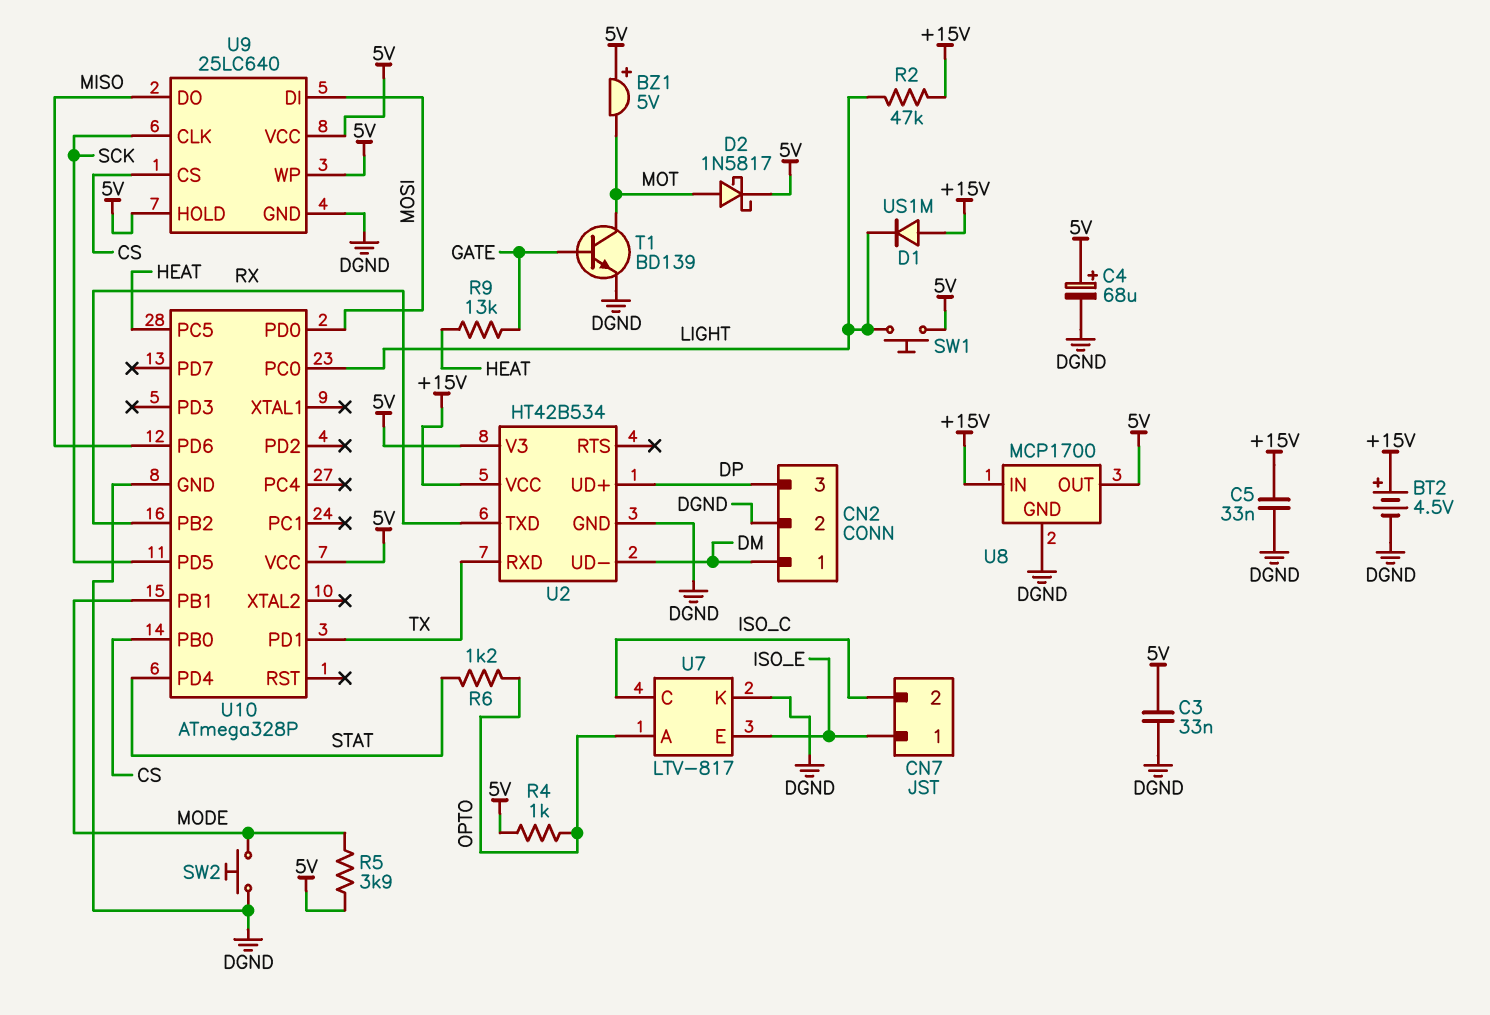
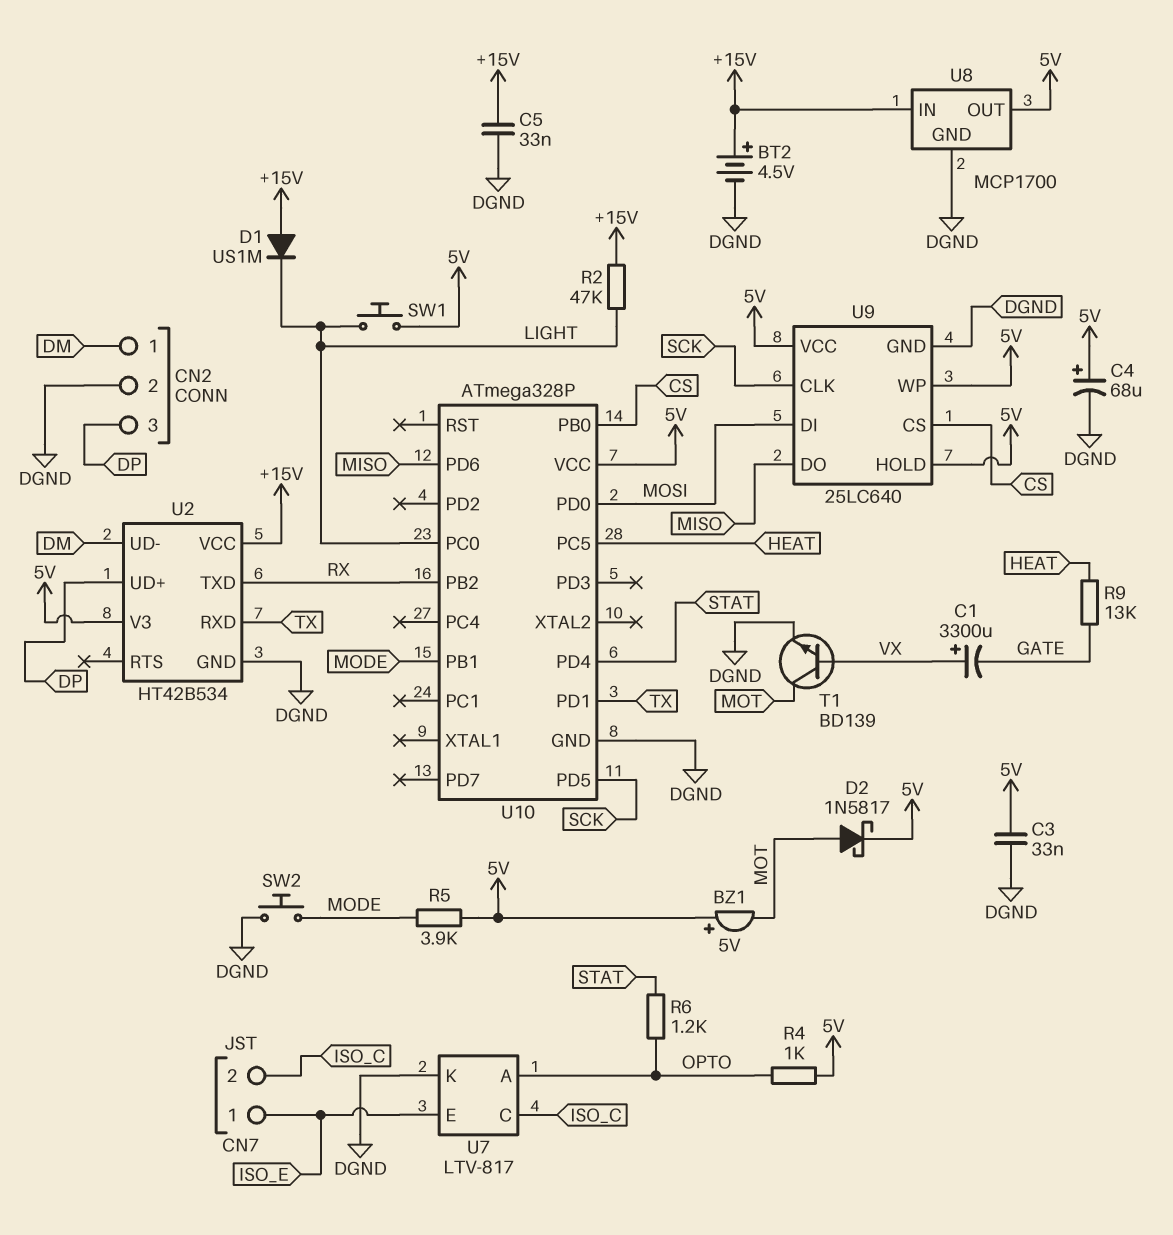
C1: none -> 3300uF (plus VX, minus GATE)
T1: NPN BD139 (B GATE, C MOT, E DGND) -> NPN BD139 (B VX, C MOT, E DGND)

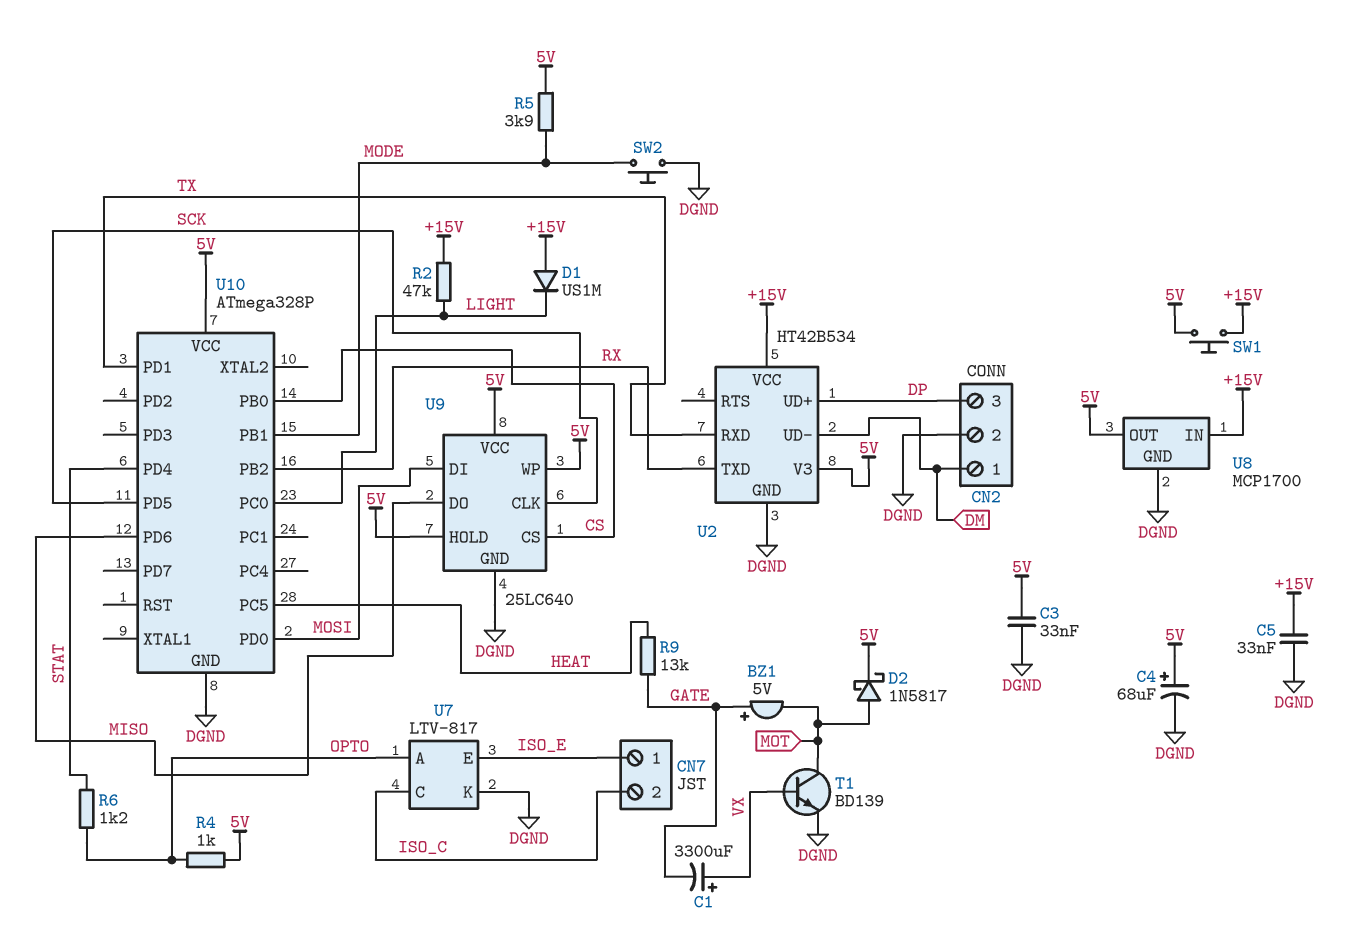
BT2: 4.5V (plus +15V, minus DGND) -> none
BZ1: buzzer 5V (plus 5V, minus MOT) -> buzzer 5V (plus GATE, minus MOT)
SW1: button (5V, LIGHT) -> button (+15V, 5V)

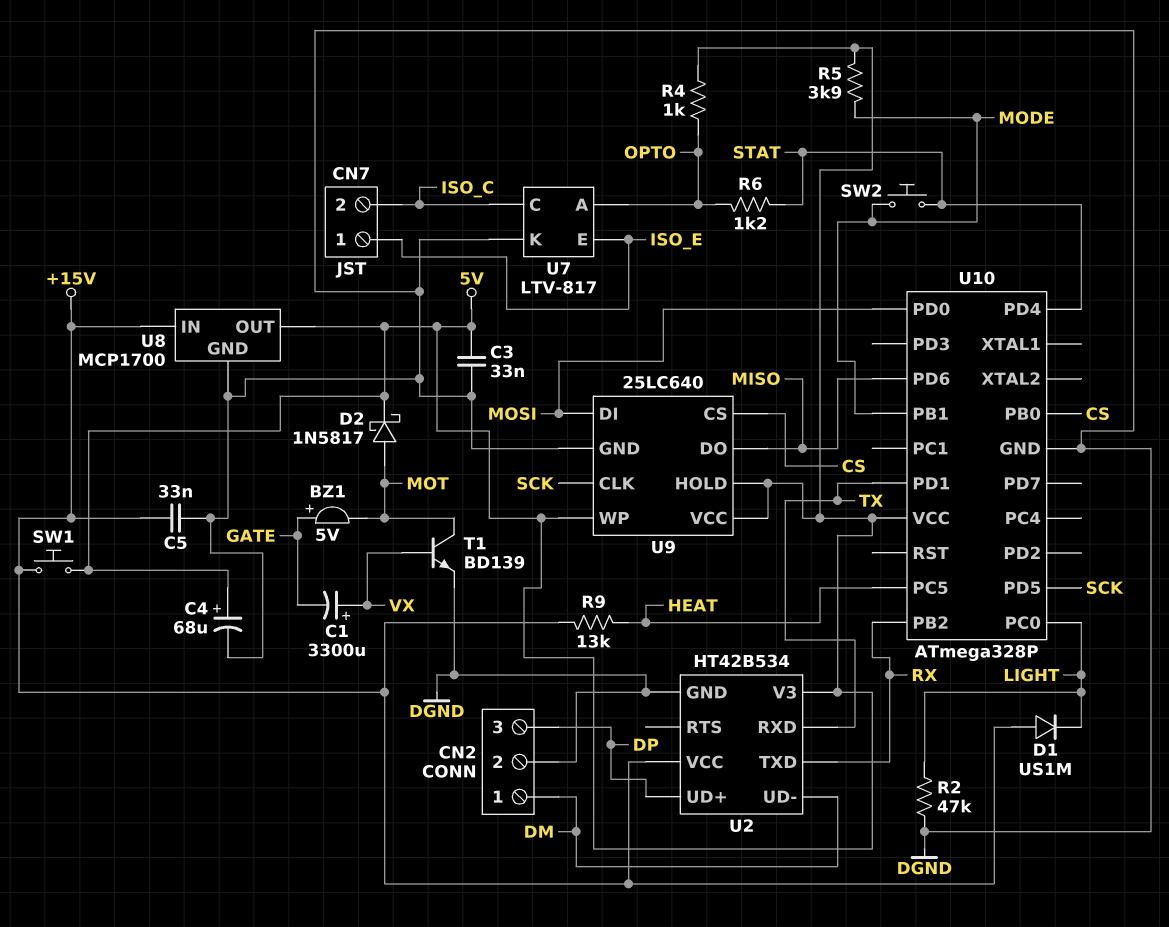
R2: 47k (+15V, LIGHT) -> 47k (DGND, LIGHT)
R9: 13k (GATE, HEAT) -> 13k (+15V, HEAT)
SW2: button (DGND, MODE) -> button (MODE, STAT)

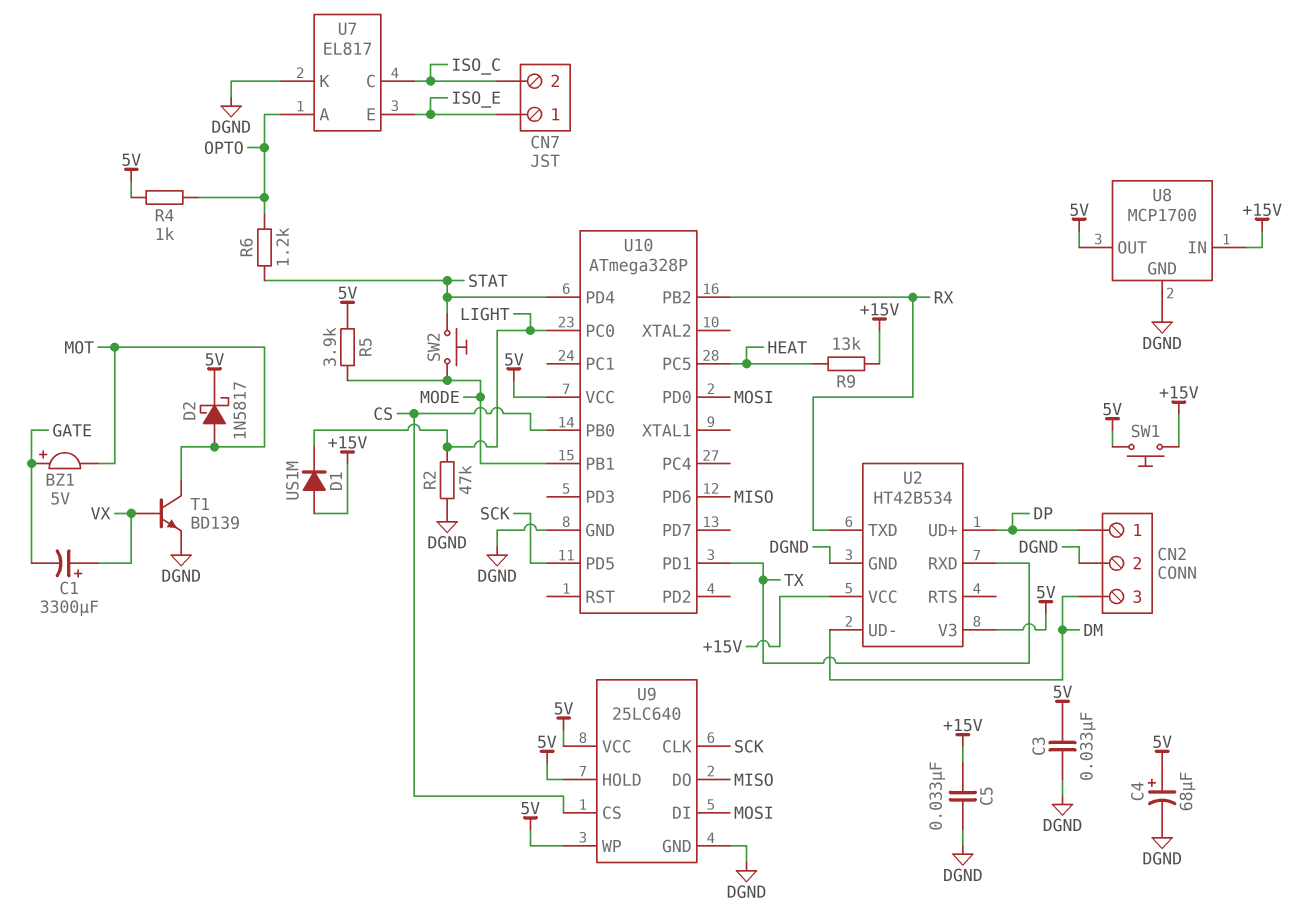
CN2 pin 1: DM -> DP
CN2 pin 3: DP -> DM
U7: LTV-817 -> EL817

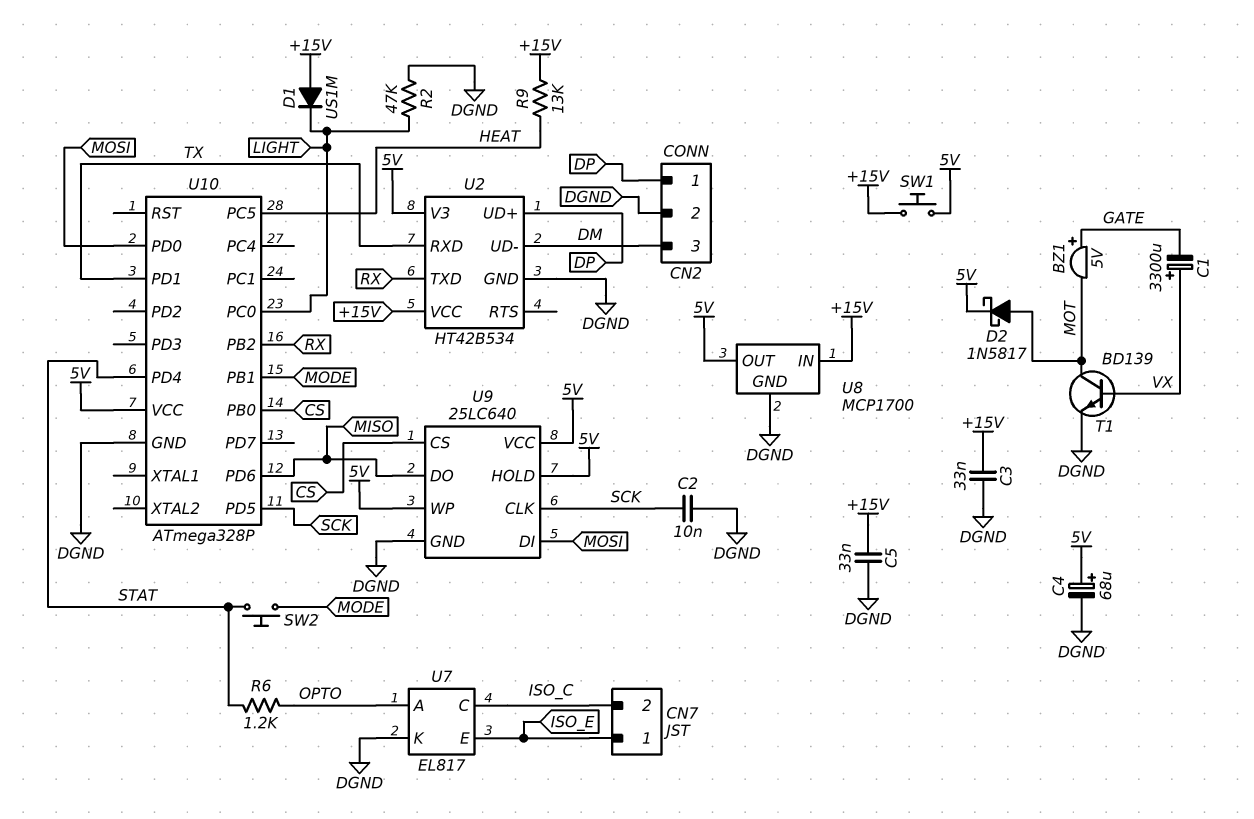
C2: none -> 10nF (DGND, SCK)
C3: 33nF (5V, DGND) -> 33nF (+15V, DGND)
R4: 1k (5V, OPTO) -> none
R5: 3.9k (5V, MODE) -> none

